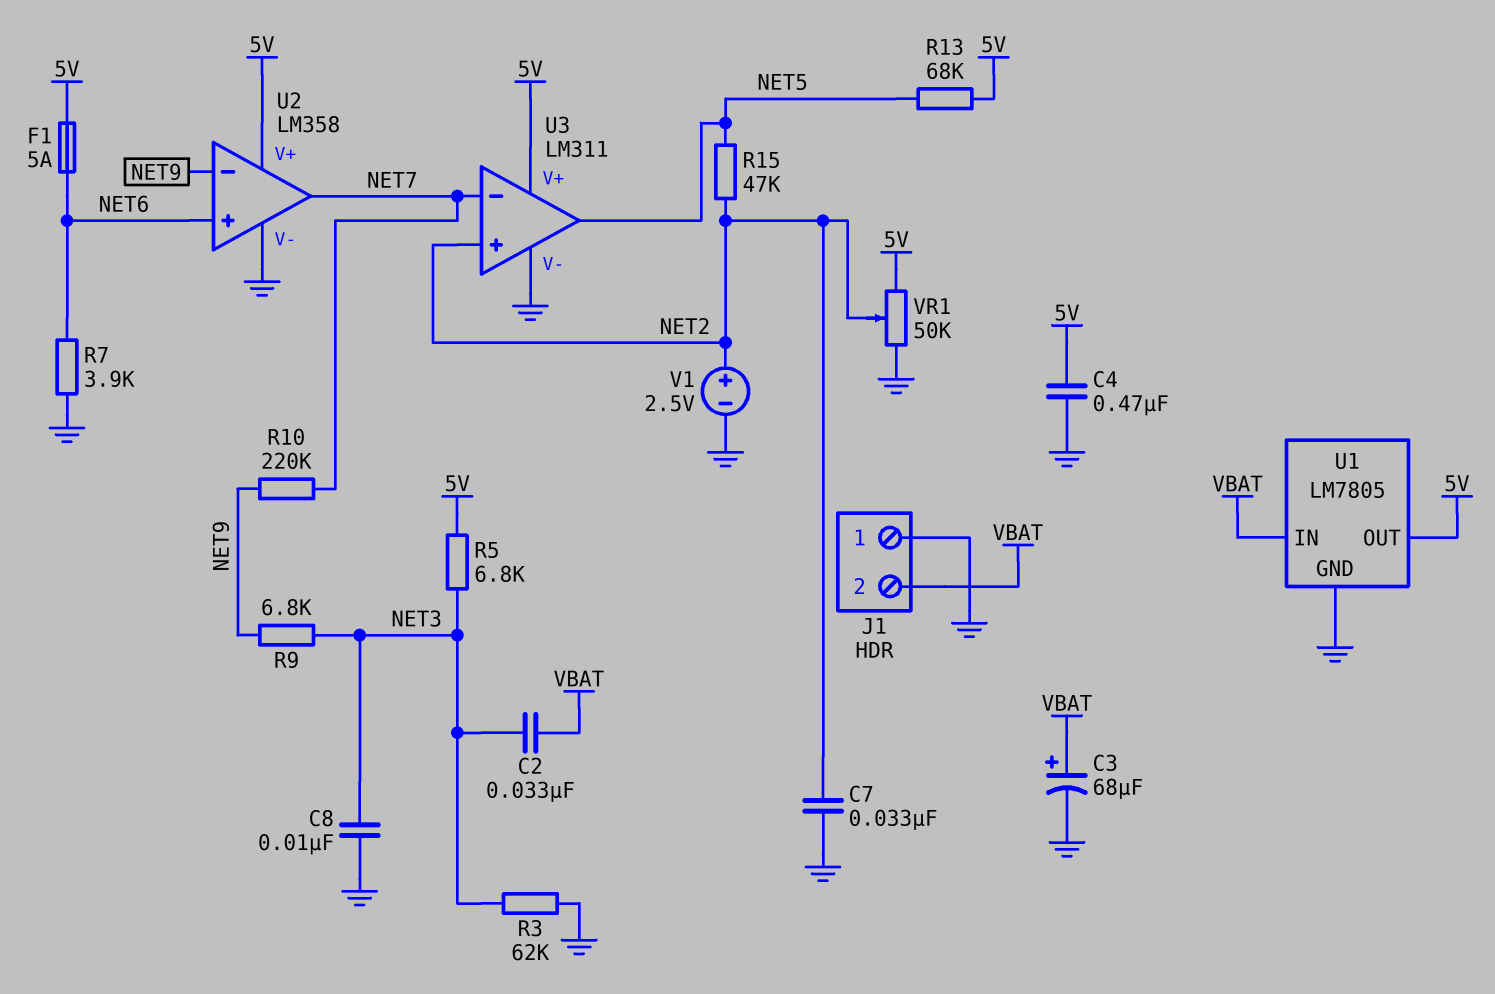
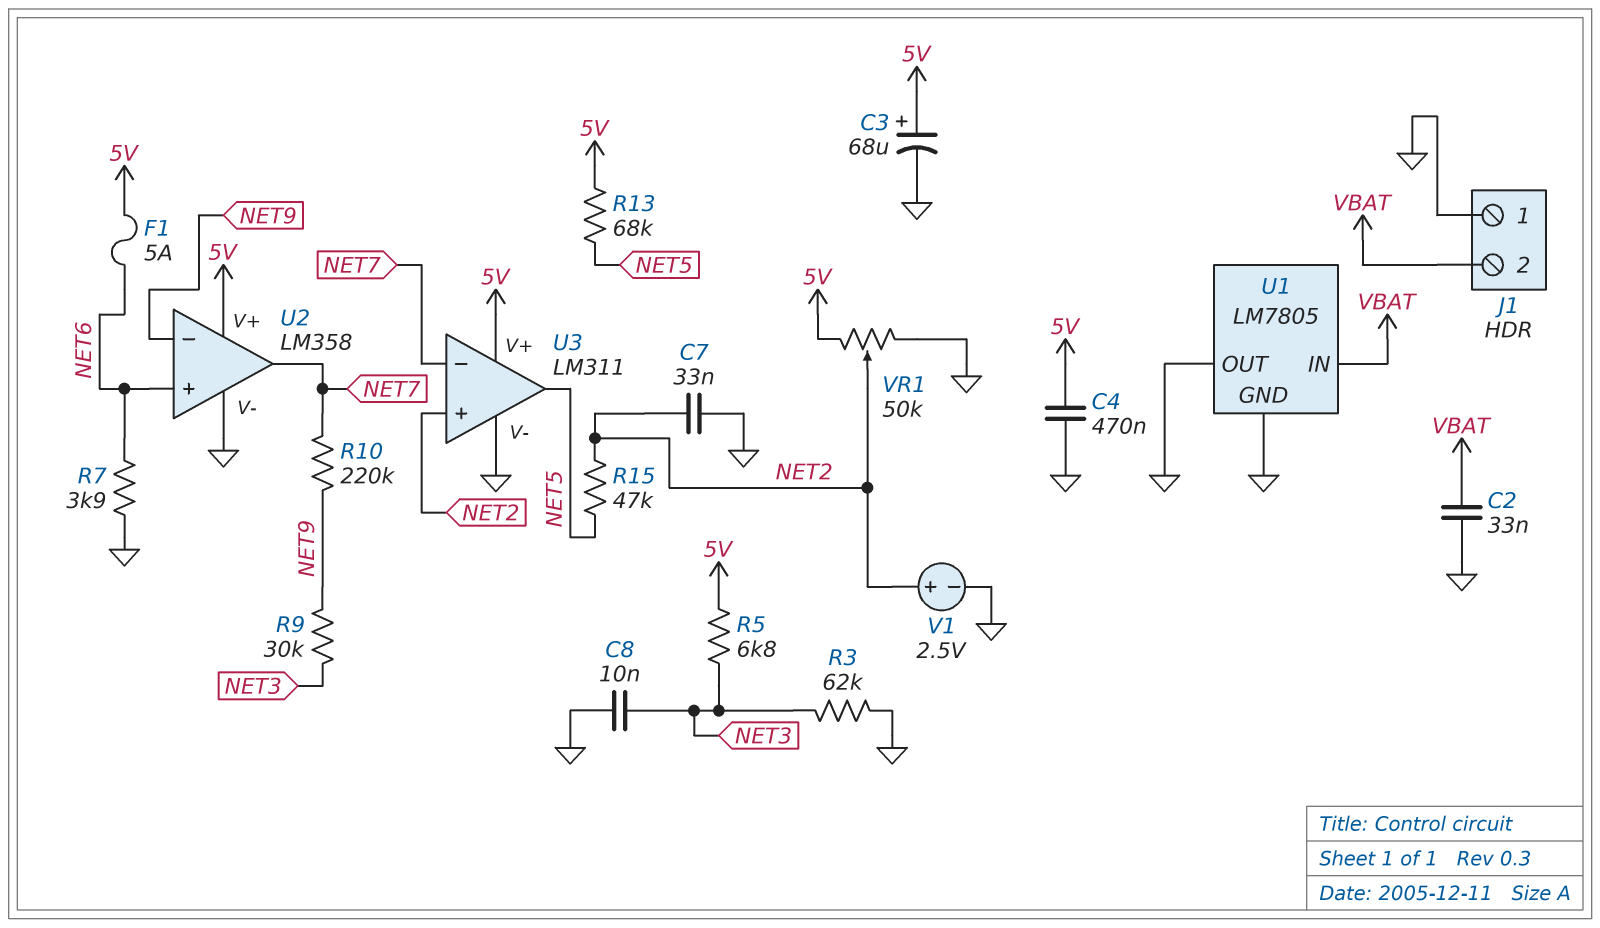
C2: 33nF (NET3, VBAT) -> 33nF (GND, VBAT)
C3: 68uF (plus VBAT, minus GND) -> 68uF (plus 5V, minus GND)
R9: 6.8k (NET3, NET9) -> 30k (NET3, NET9)
U1 pin OUT: 5V -> GND

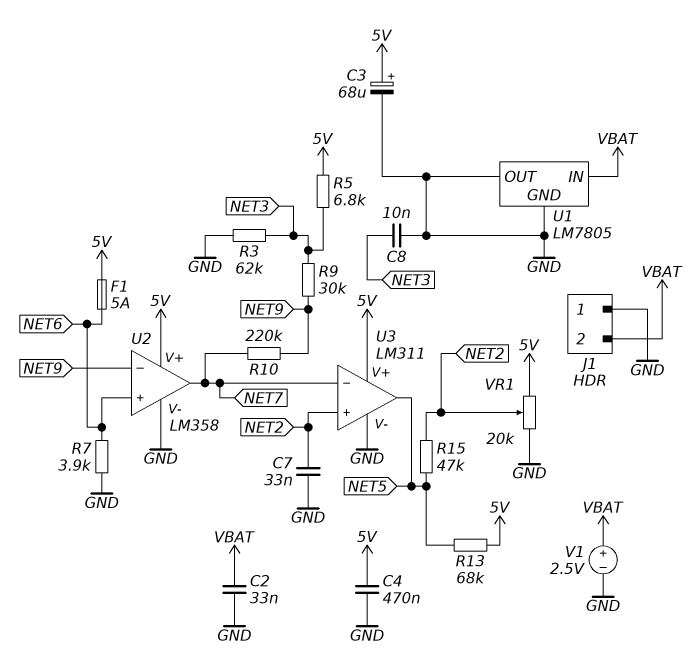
V1: 2.5V (plus NET2, minus GND) -> 2.5V (plus VBAT, minus GND)
VR1: 50k (5V, GND, wiper NET2) -> 20k (5V, GND, wiper NET2)

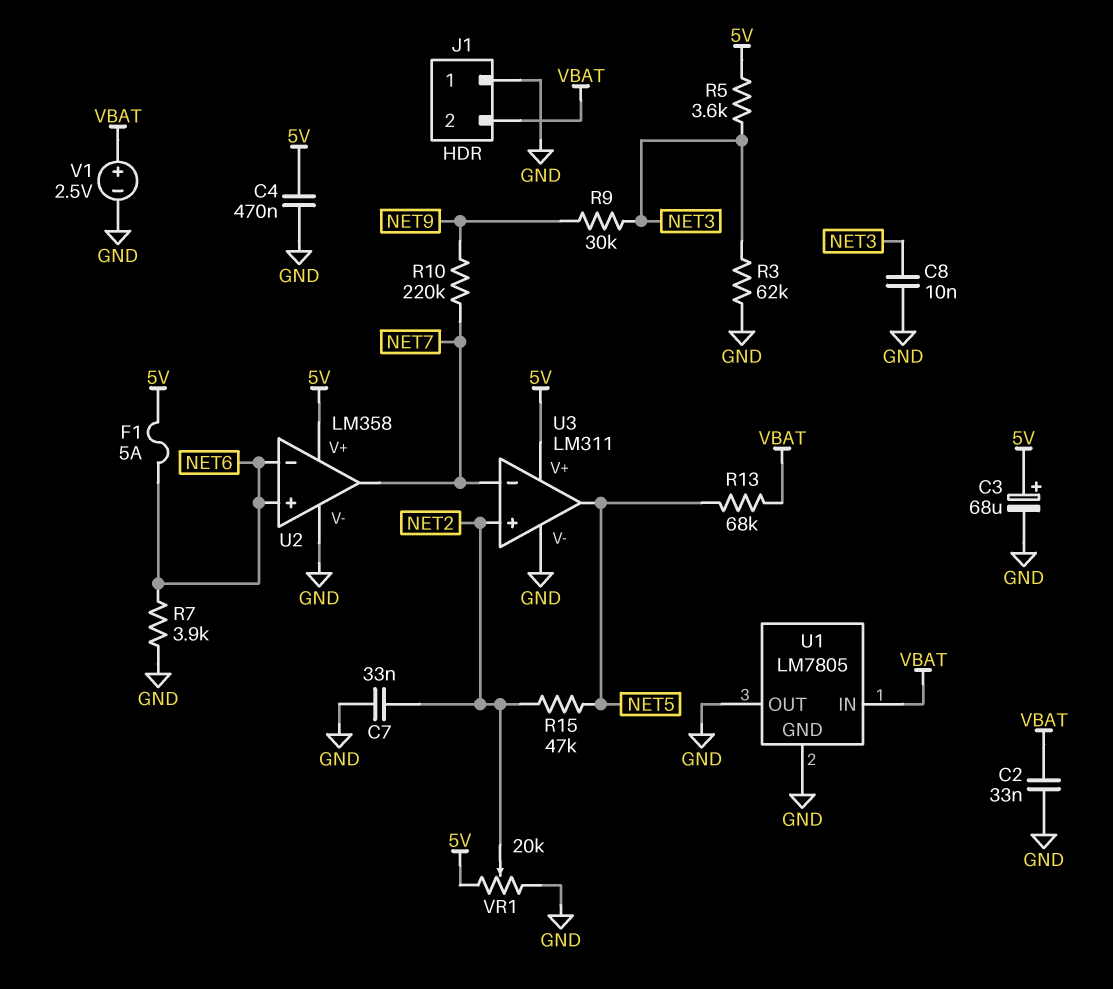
R5: 6.8k (5V, NET3) -> 3.6k (5V, NET3)
R13: 68k (5V, NET5) -> 68k (NET5, VBAT)
U2 pin in-: NET9 -> NET6

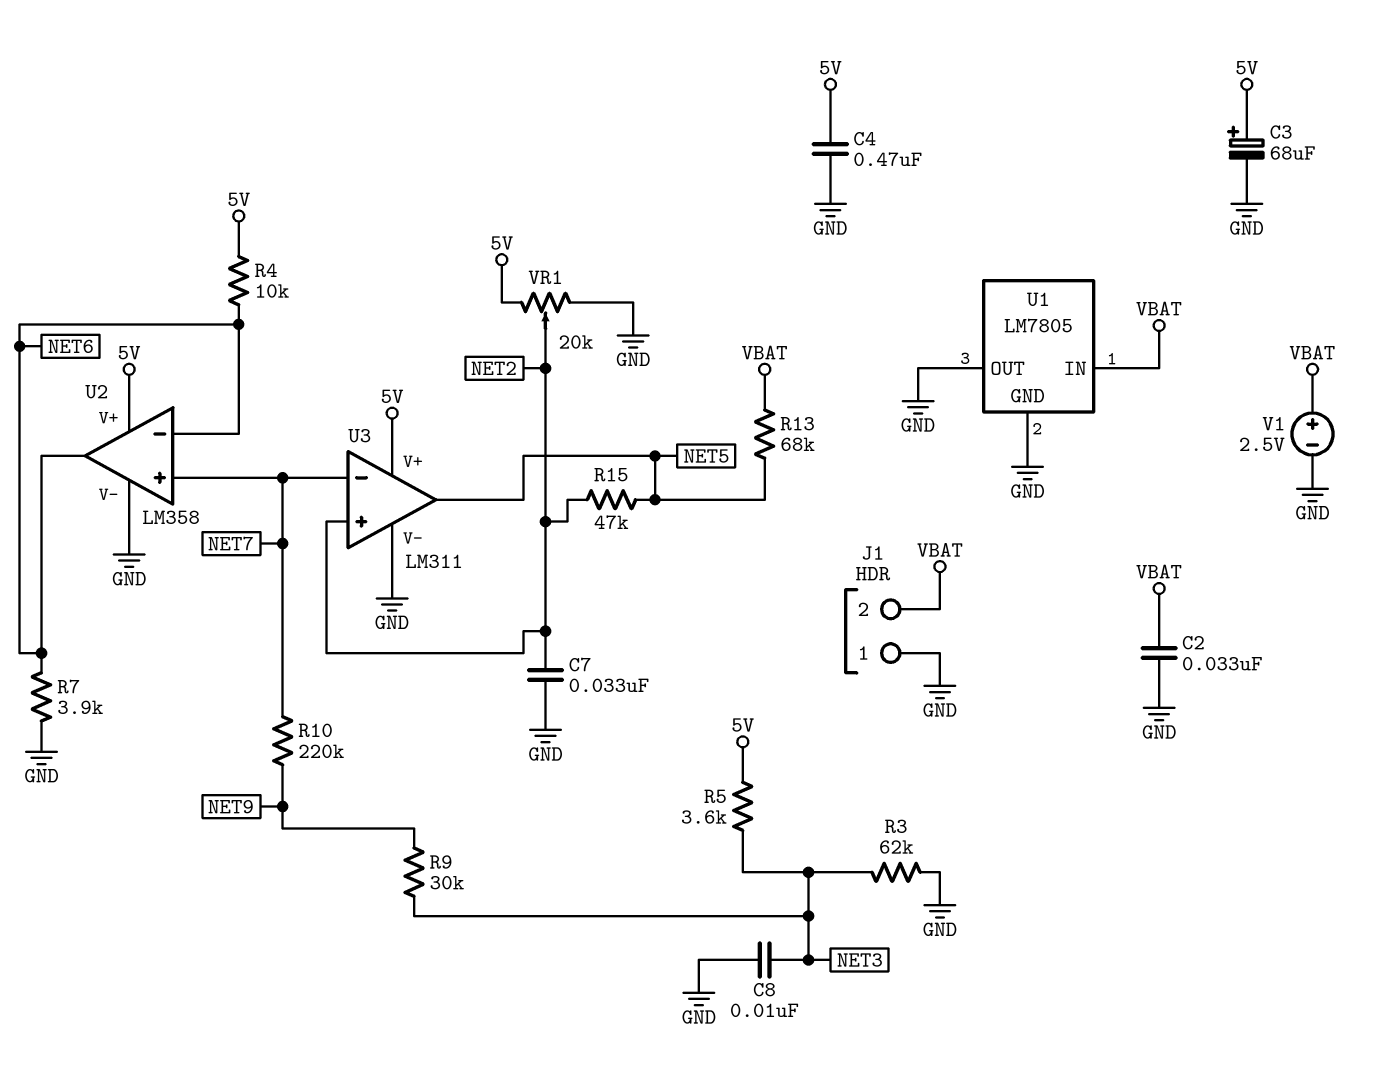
F1: 5A (5V, NET6) -> none
R4: none -> 10k (5V, NET6)
U2 pin in+: NET6 -> NET7
U2 pin out: NET7 -> NET6

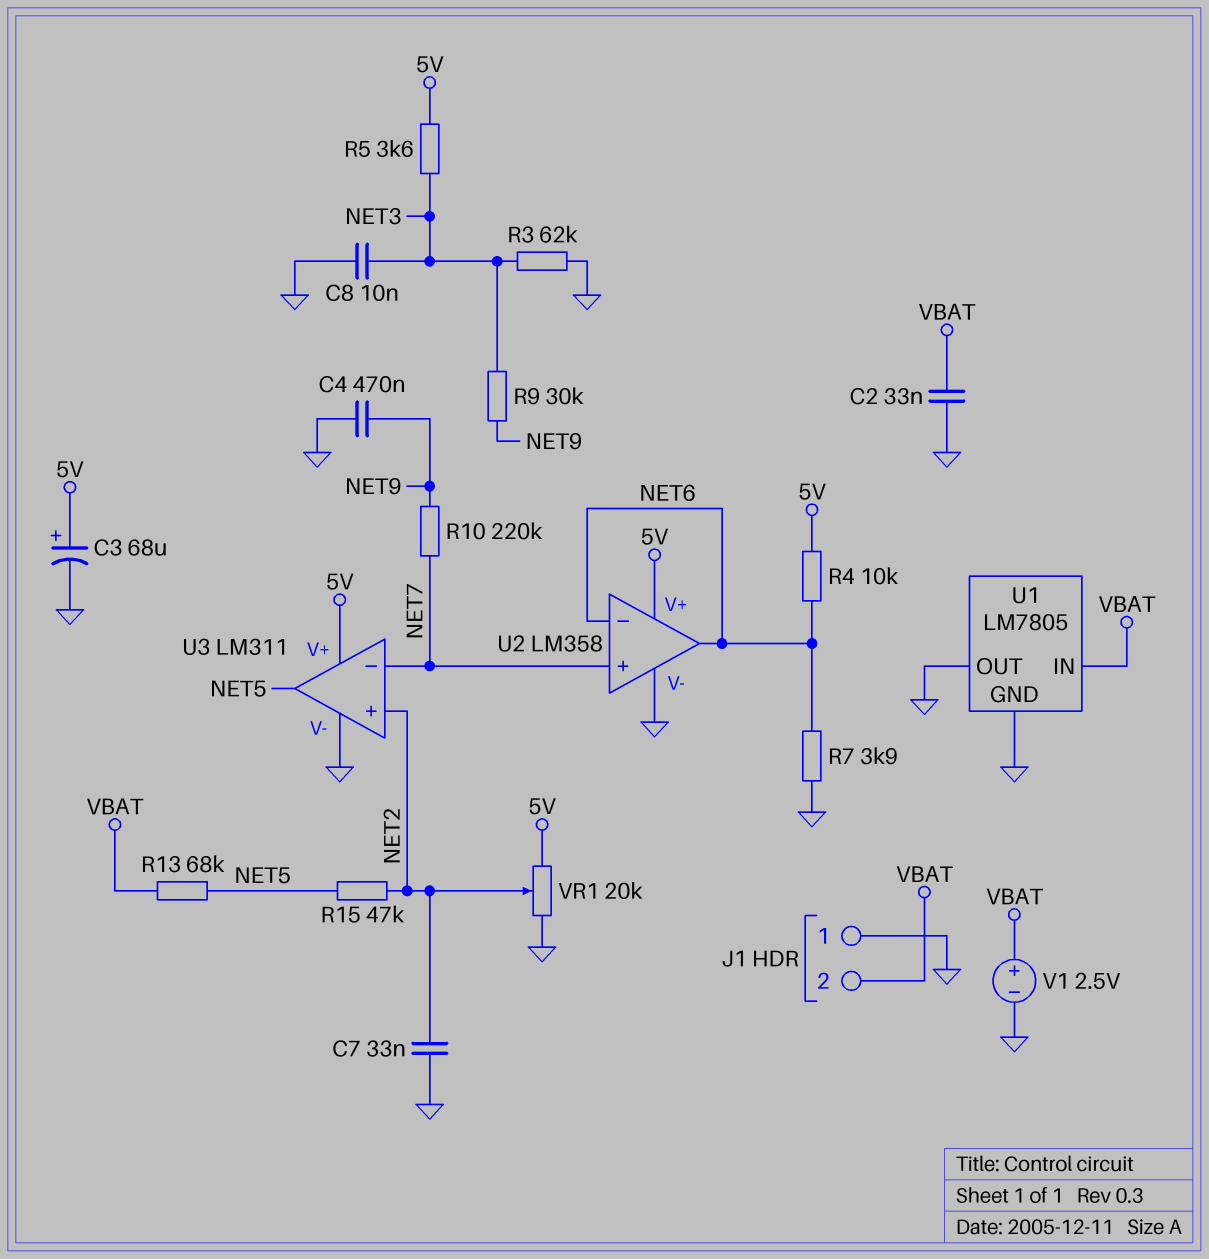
C4: 470nF (5V, GND) -> 470nF (GND, NET9)

